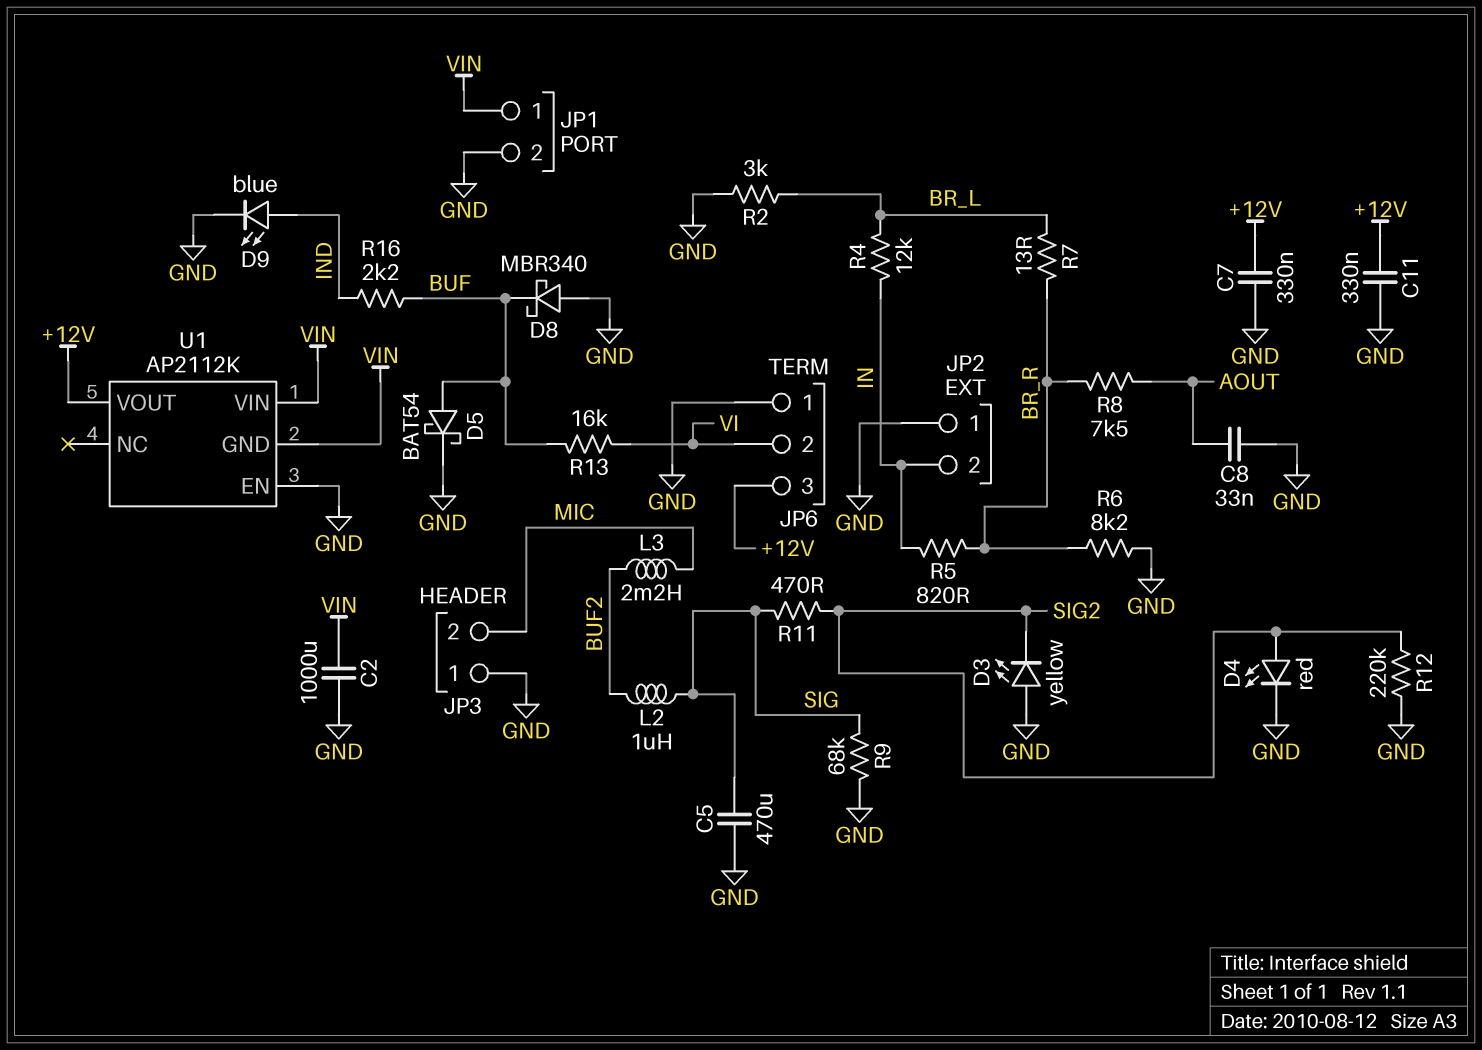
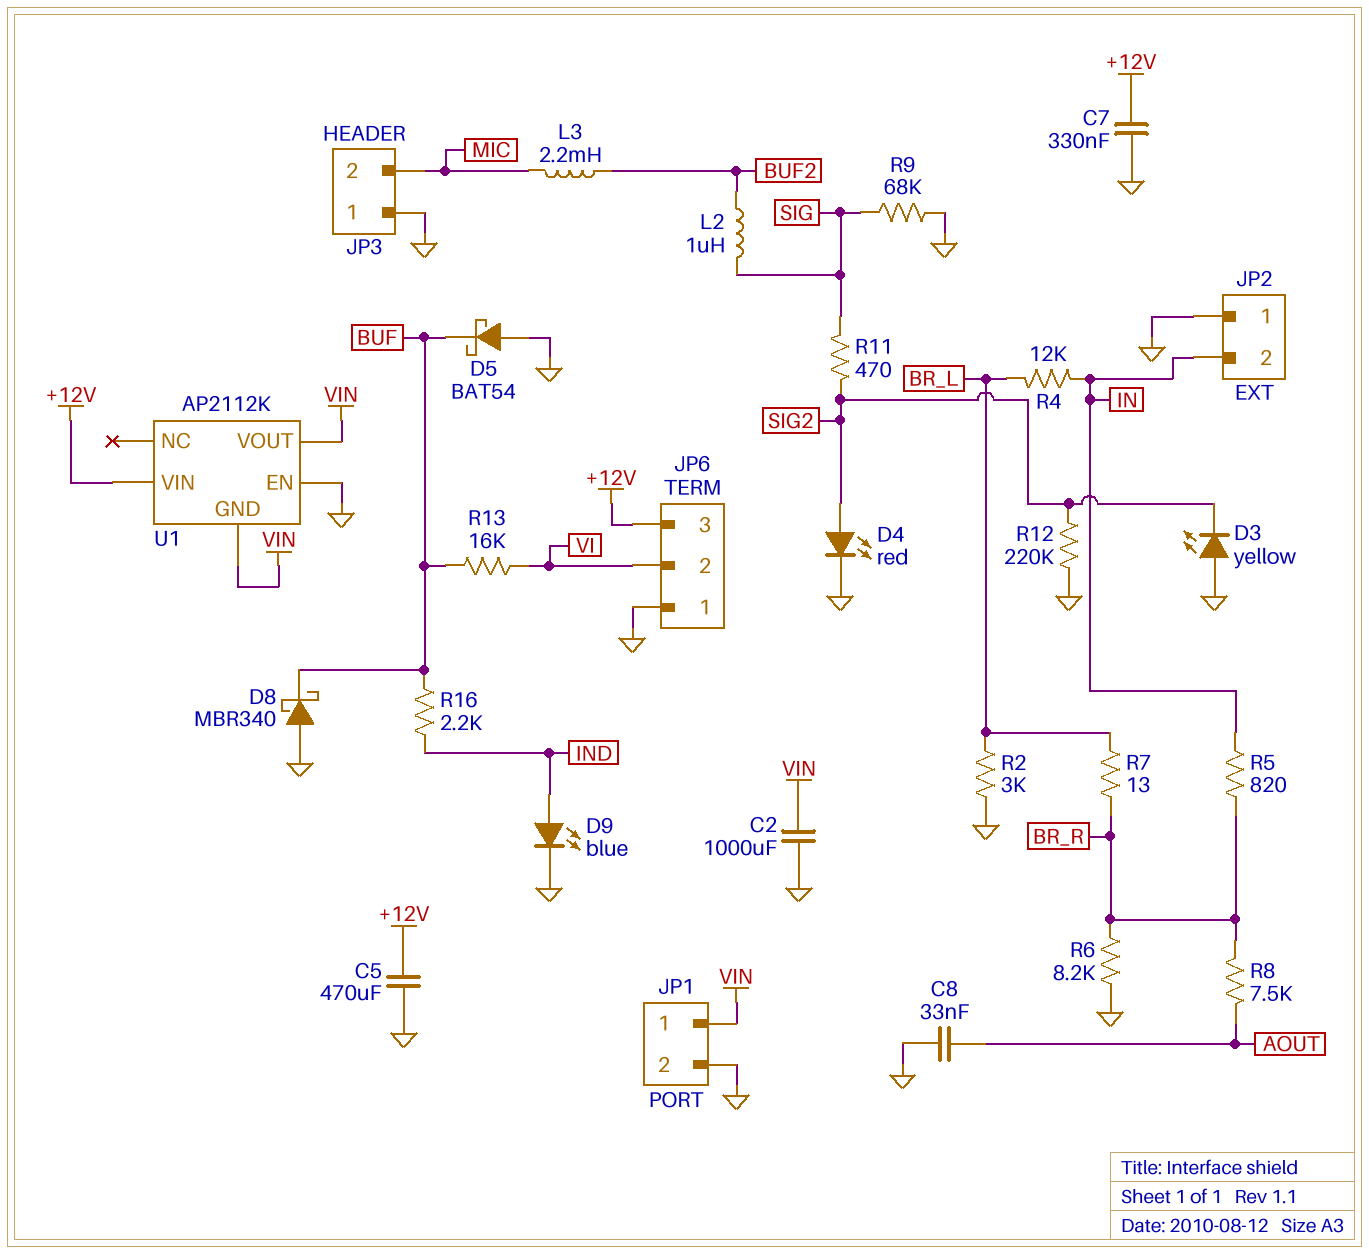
C5: 470uF (GND, SIG) -> 470uF (+12V, GND)
C11: 330nF (+12V, GND) -> none
D5: schottky BAT54 (A BUF, K GND) -> schottky BAT54 (A GND, K BUF)
U1 pin VIN: VIN -> +12V
U1 pin VOUT: +12V -> VIN

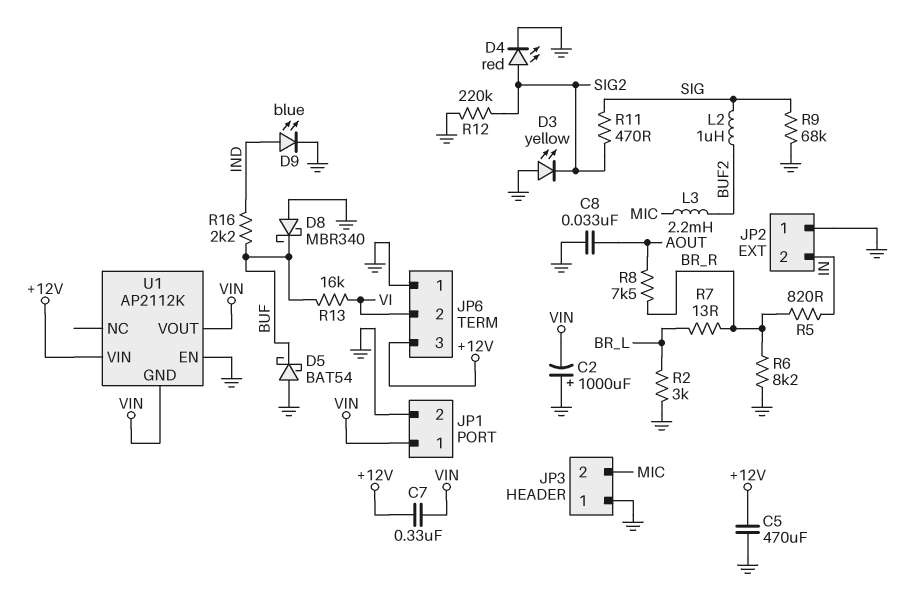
C2: 1000uF (GND, VIN) -> 1000uF (plus GND, minus VIN)
C7: 330nF (+12V, GND) -> 330nF (+12V, VIN)
R4: 12k (BR_L, IN) -> none

